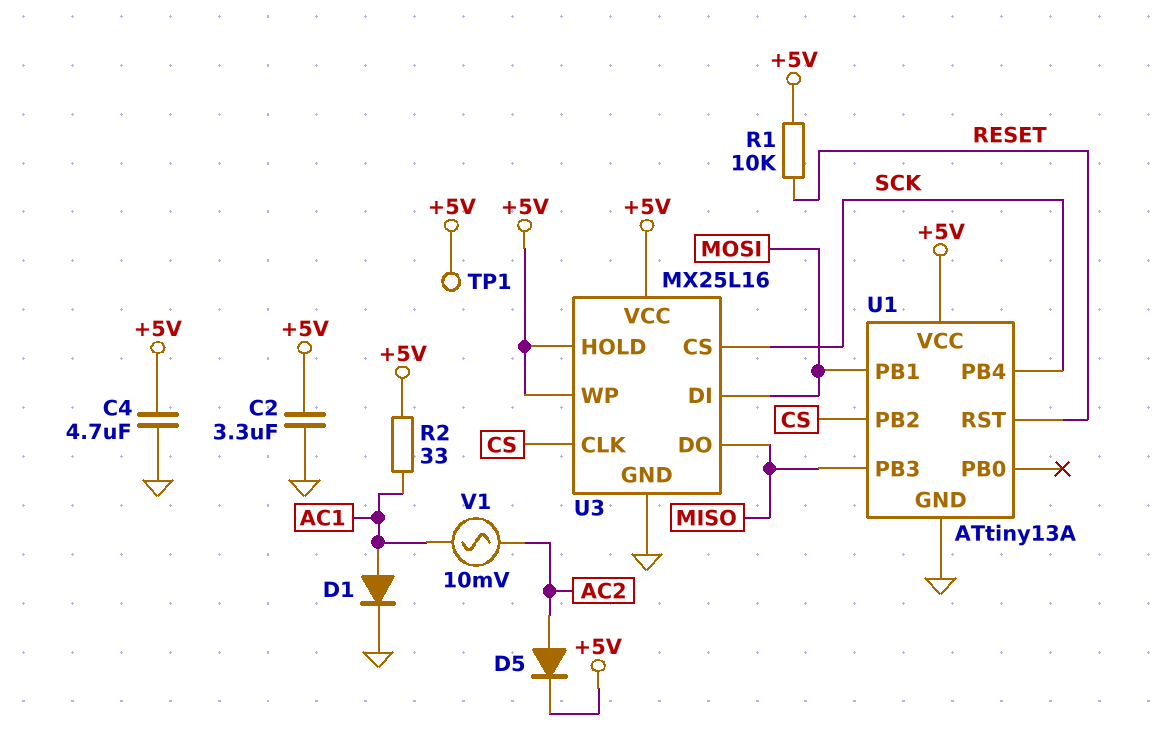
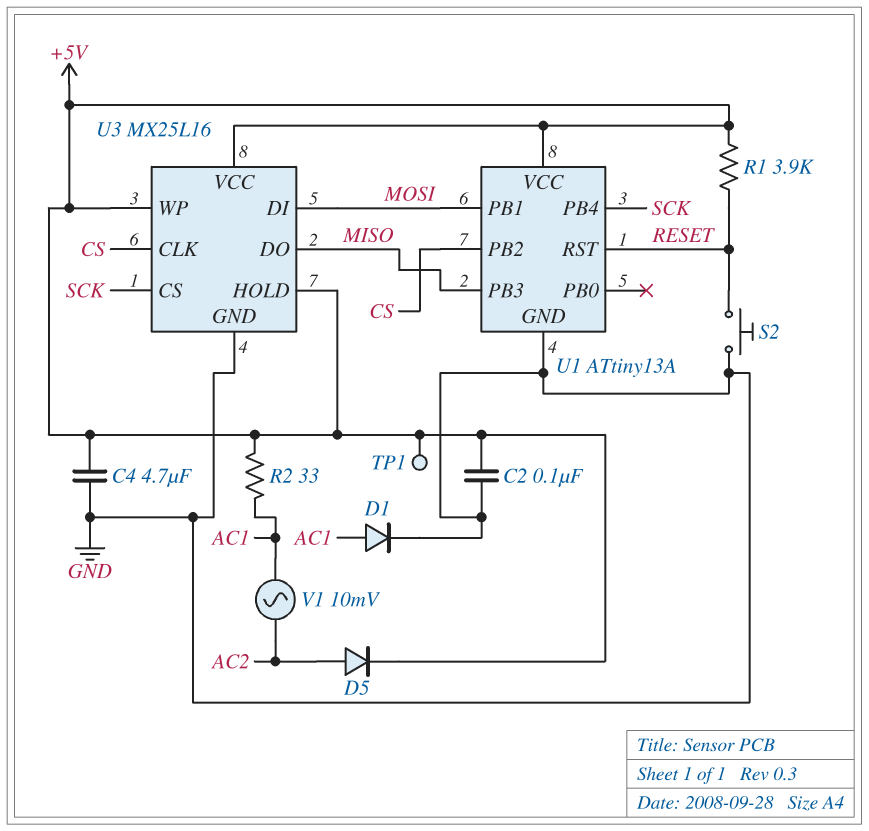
C2: 3.3uF (+5V, GND) -> 100nF (+5V, GND)
R1: 10k (+5V, RESET) -> 3.9k (+5V, RESET)
S2: none -> button (GND, RESET)

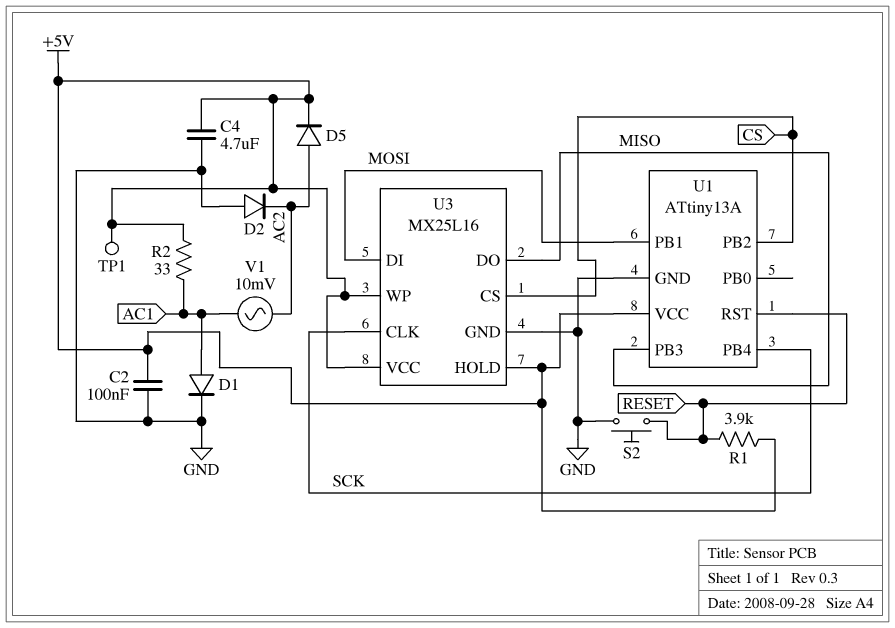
D2: none -> diode (A GND, K AC2)
U3 pin CLK: CS -> SCK
U3 pin CS: SCK -> CS

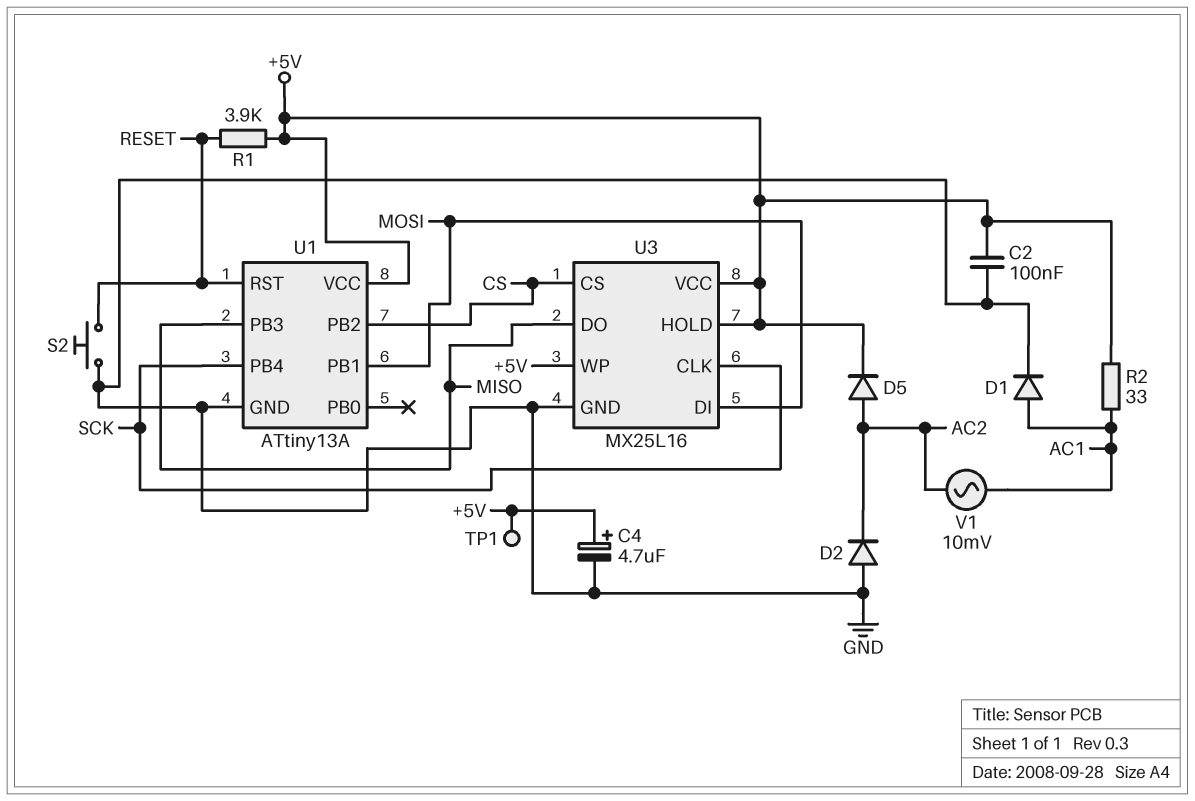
C4: 4.7uF (+5V, GND) -> 4.7uF (plus +5V, minus GND)

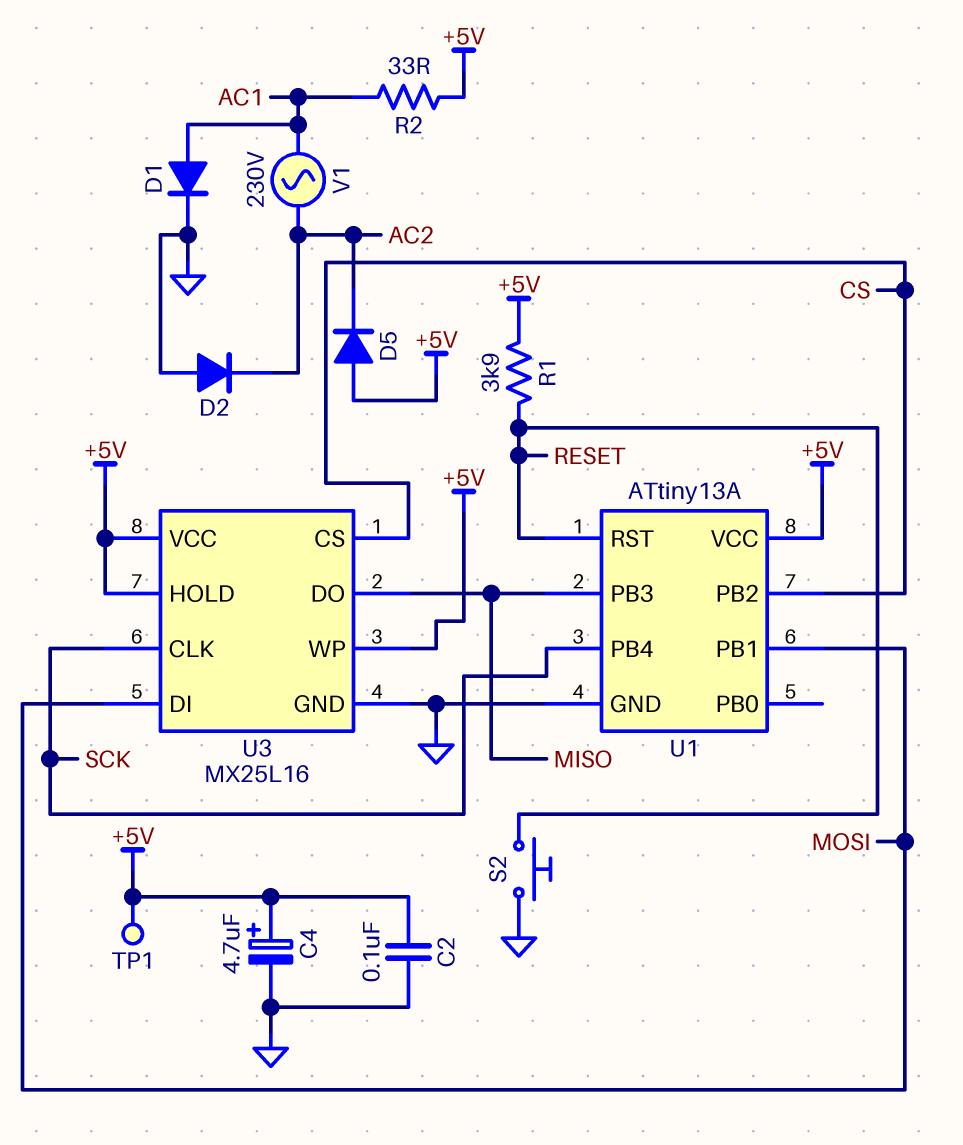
D5: diode (A AC2, K +5V) -> diode (A +5V, K AC2)
V1: AC 10mV (AC1, AC2) -> AC 230V (AC1, AC2)

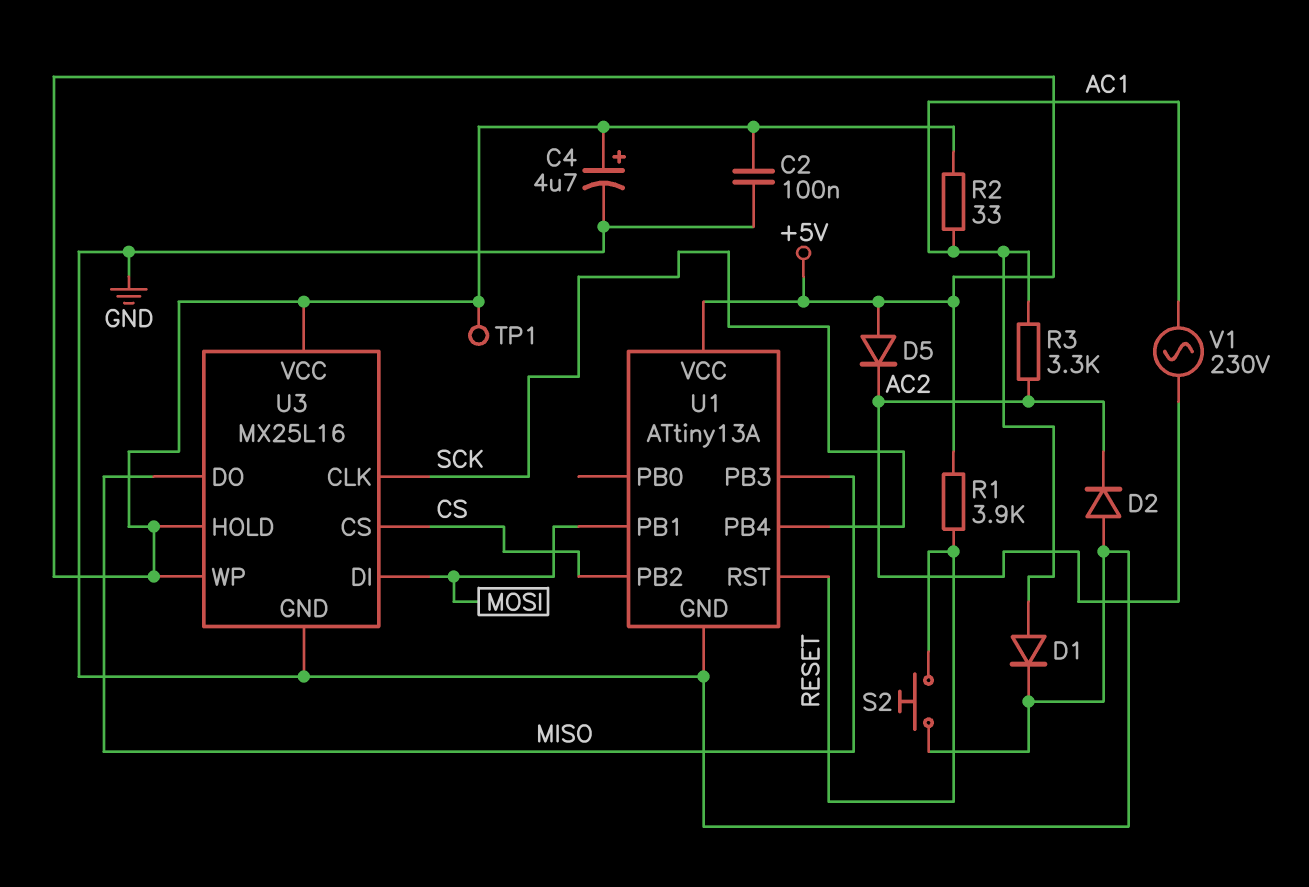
R3: none -> 3.3k (AC1, AC2)

